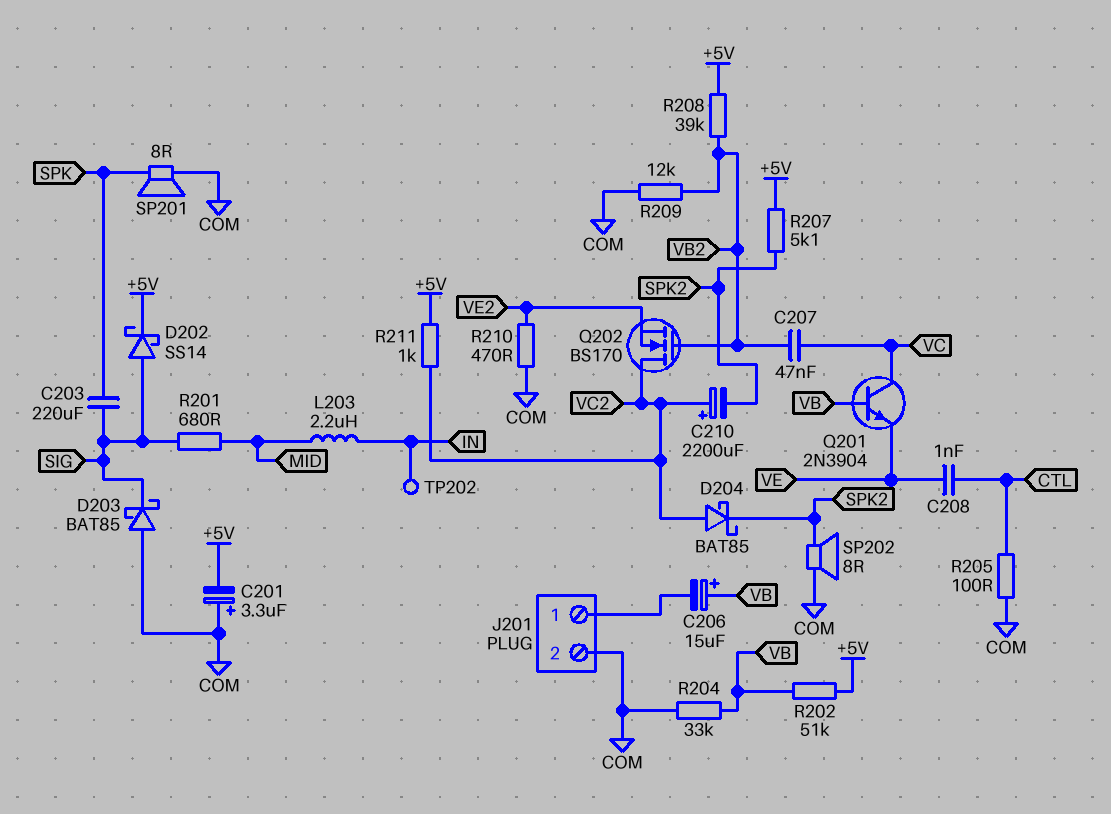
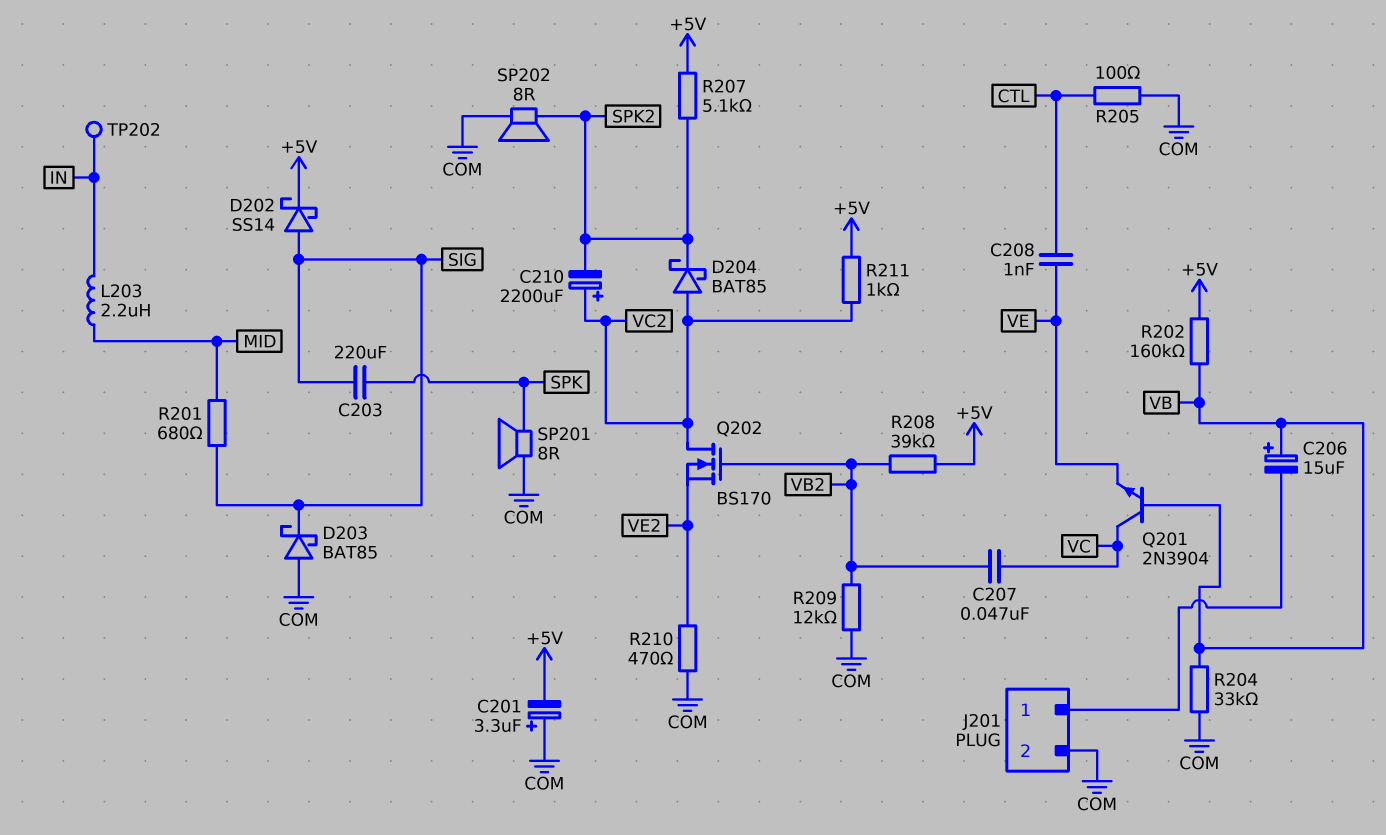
R202: 51k (+5V, VB) -> 160k (+5V, VB)

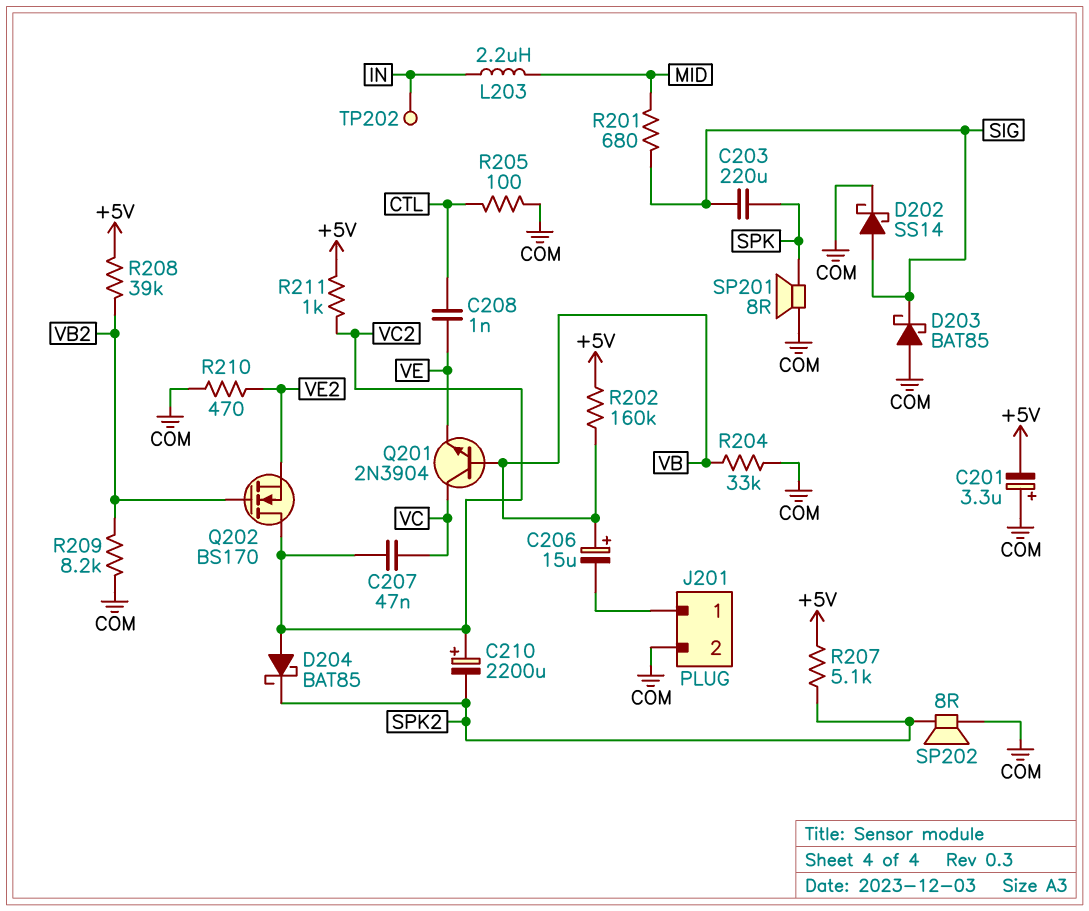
C207: 47nF (VB2, VC) -> 47nF (VC, VC2)
D202: schottky SS14 (A SIG, K +5V) -> schottky SS14 (A SIG, K COM)
R209: 12k (COM, VB2) -> 8.2k (COM, VB2)

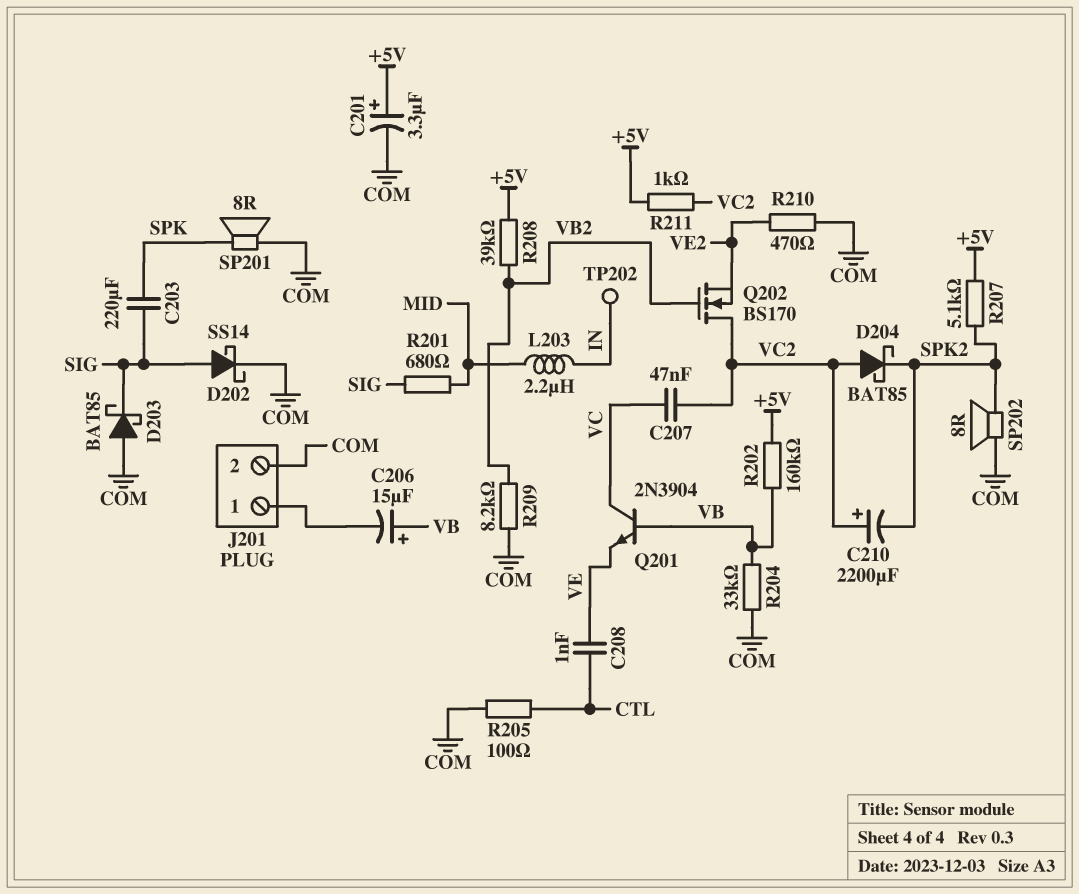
C201: 3.3uF (plus COM, minus +5V) -> 3.3uF (plus +5V, minus COM)

